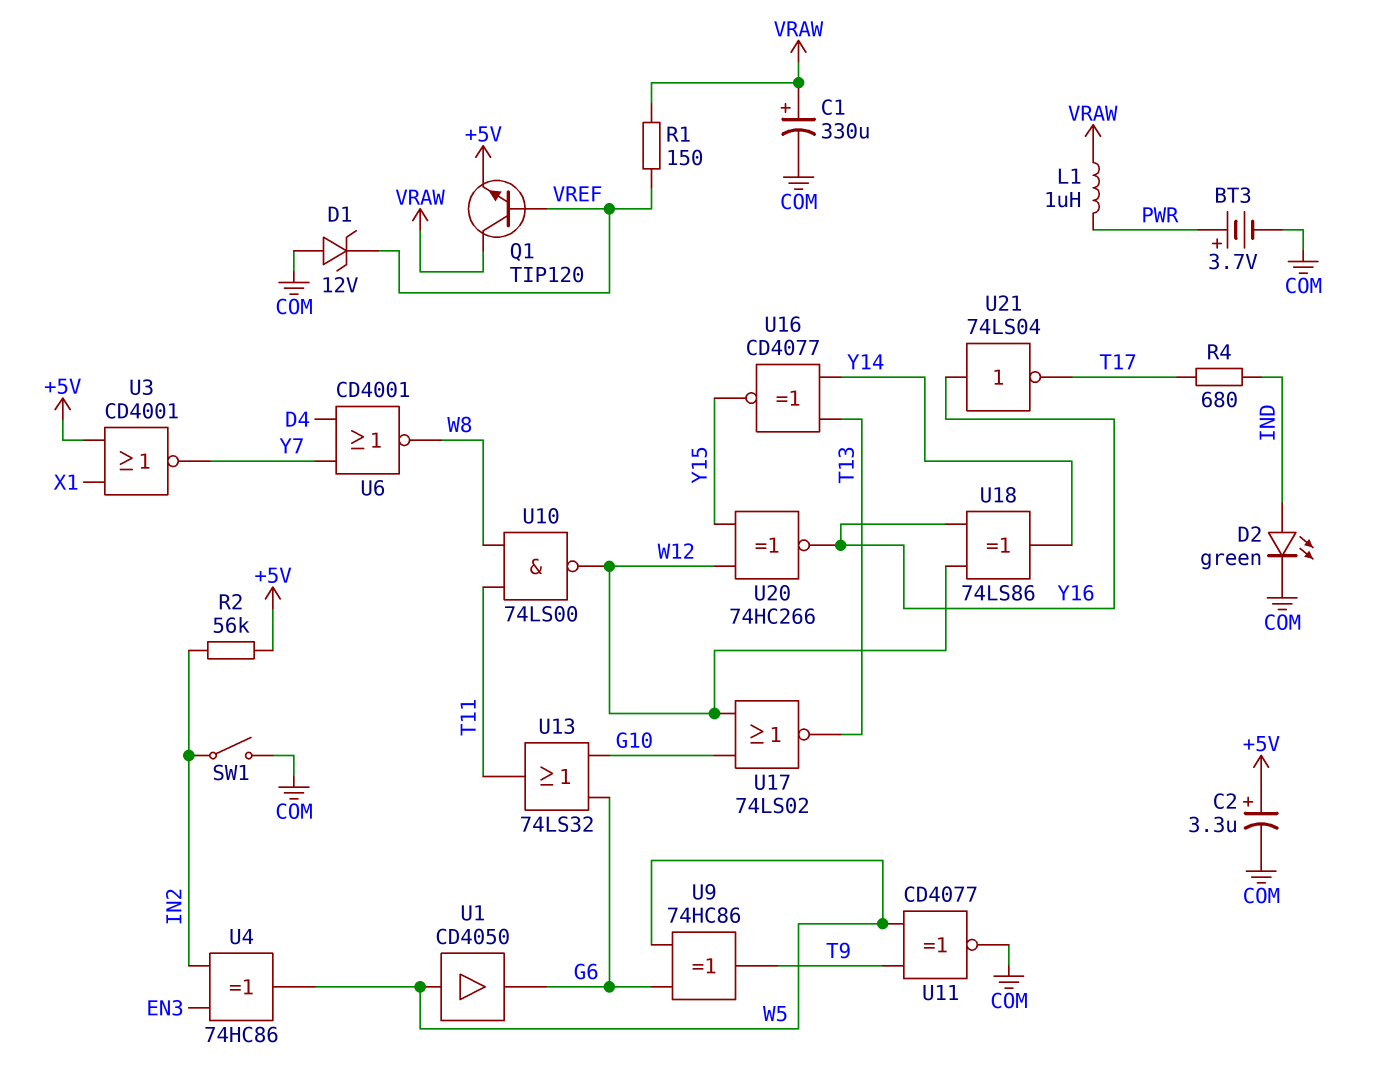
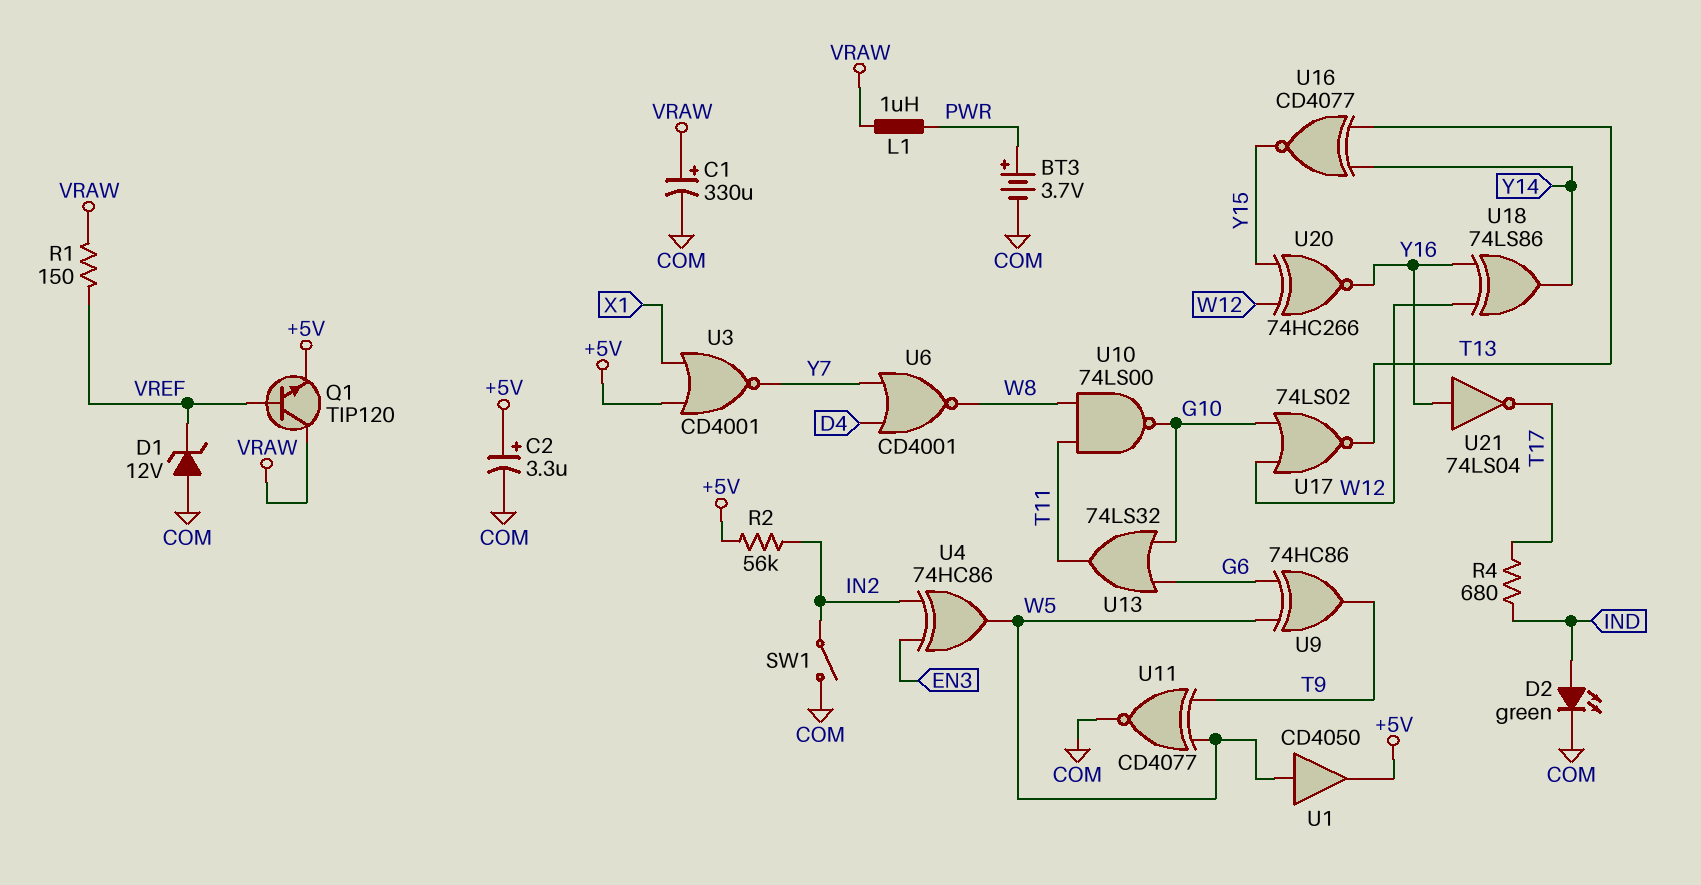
U1: buffer CD4050 (in W5, out G6) -> buffer CD4050 (in W5, out +5V)
U10: NAND 74LS00 (in T11, in W8, out W12) -> NAND 74LS00 (in T11, in W8, out G10)

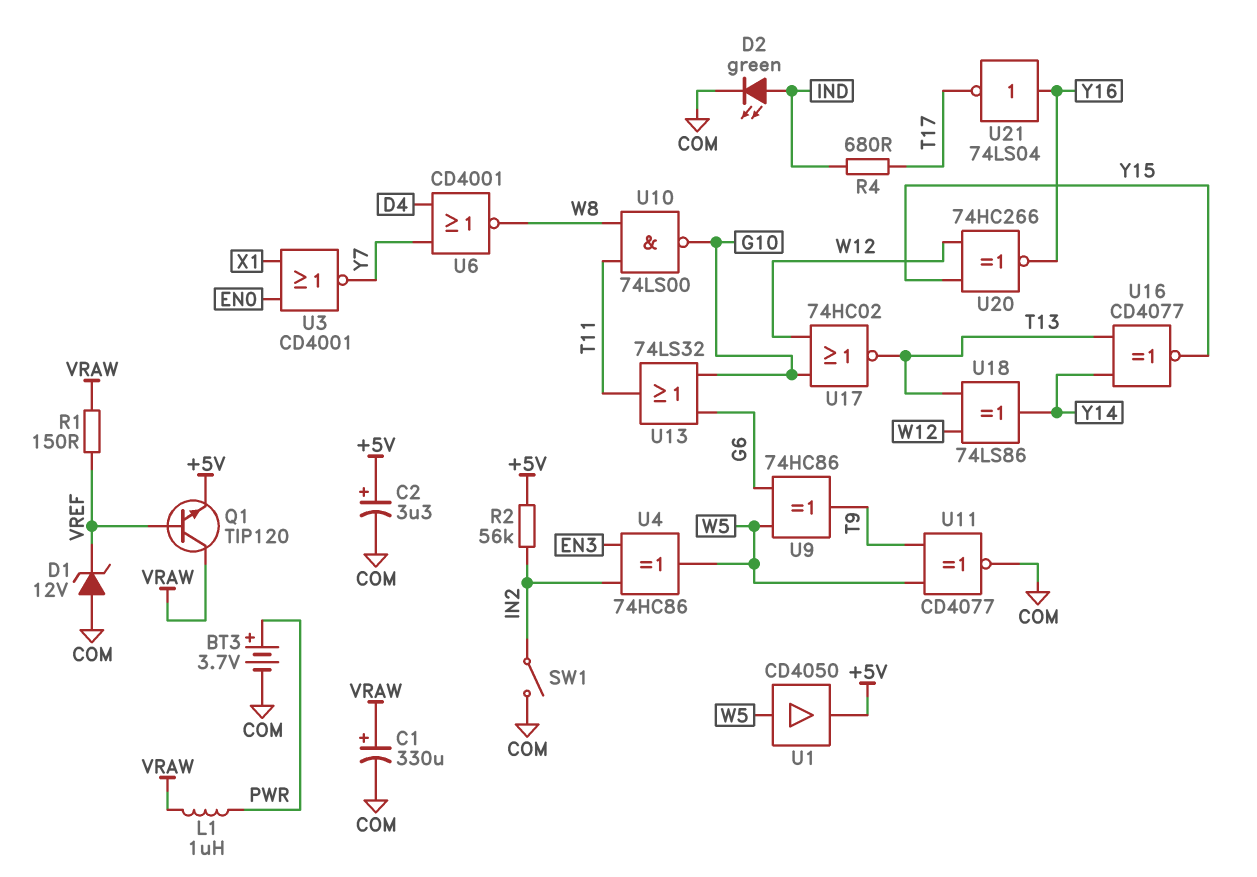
U3: NOR CD4001 (in +5V, in X1, out Y7) -> NOR CD4001 (in EN0, in X1, out Y7)
U17: NOR 74LS02 (in G10, in W12, out T13) -> NOR 74HC02 (in G10, in W12, out T13)
U18: XOR 74LS86 (in W12, in Y16, out Y14) -> XOR 74LS86 (in T13, in W12, out Y14)

